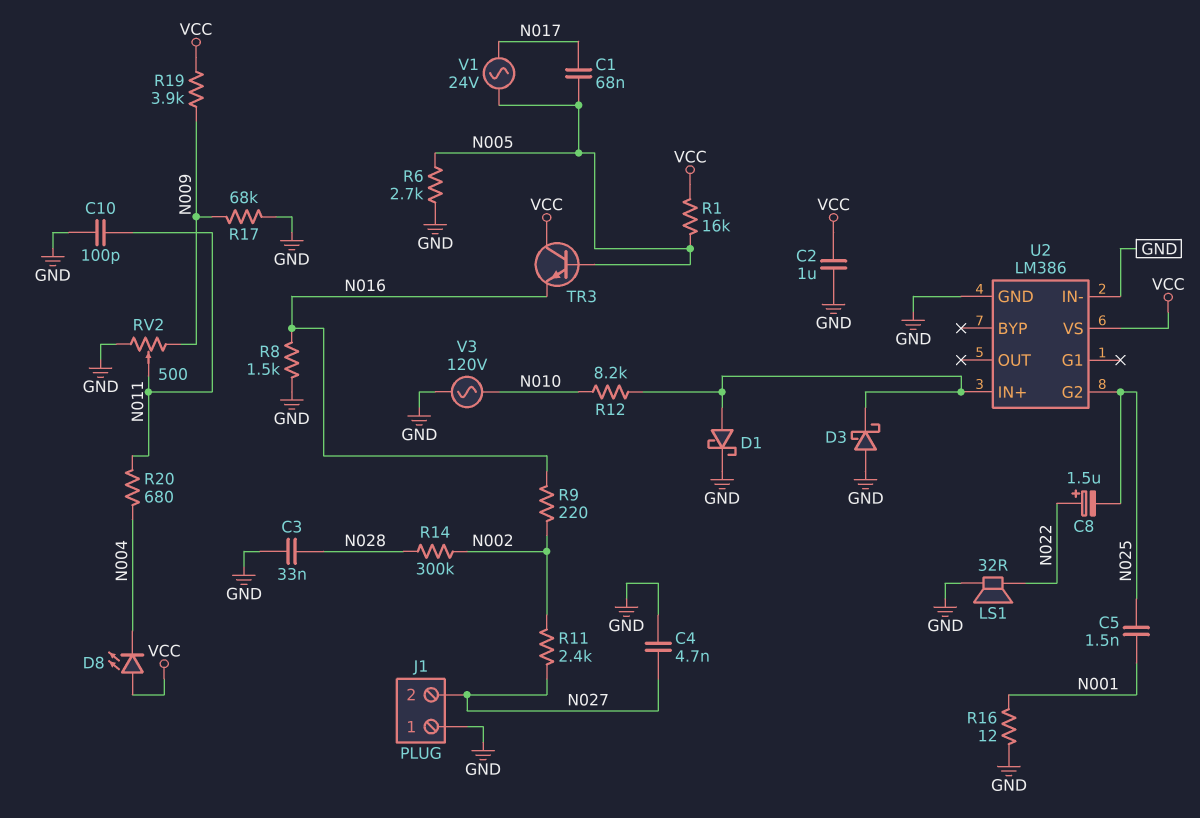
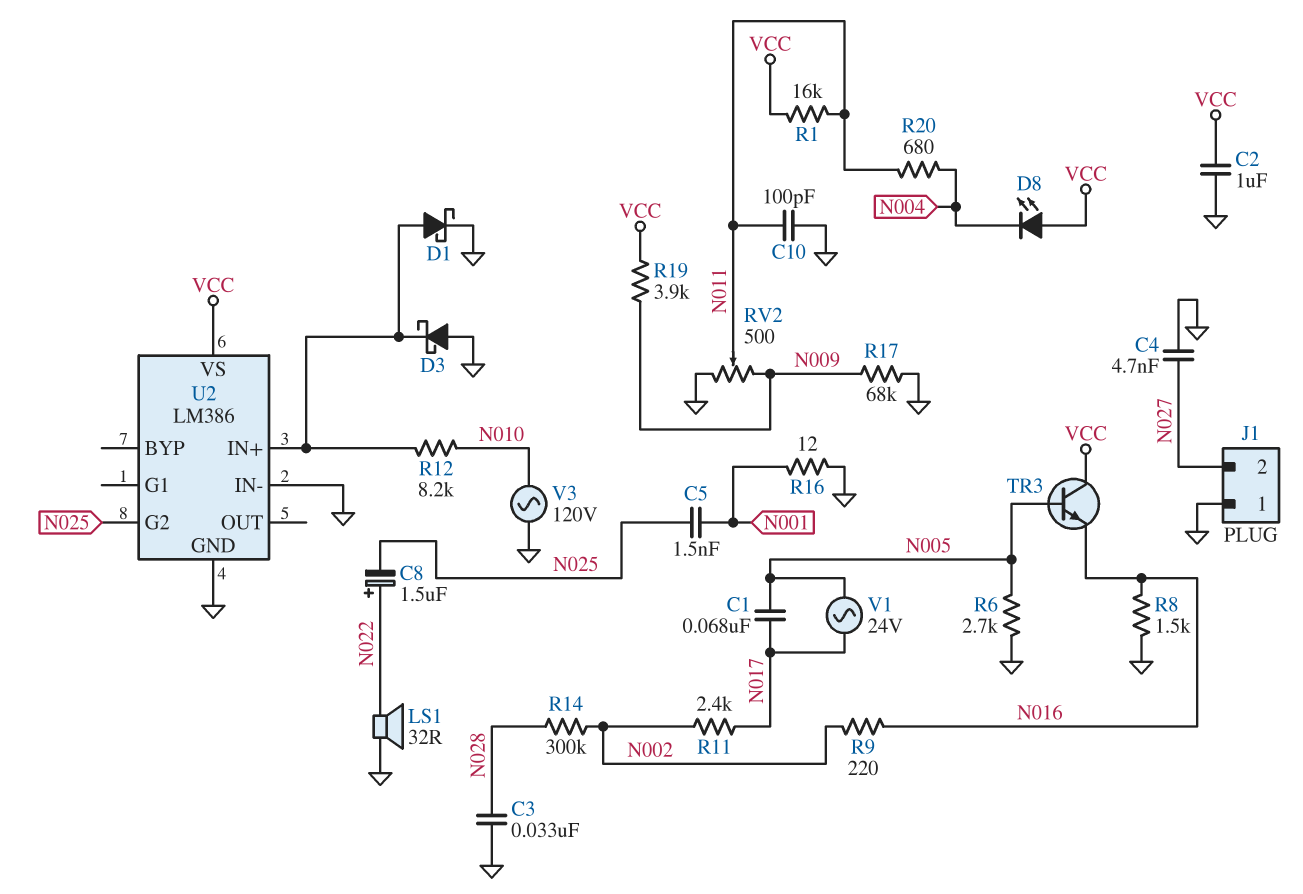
R1: 16k (N005, VCC) -> 16k (N011, VCC)
R11: 2.4k (N002, N027) -> 2.4k (N002, N017)

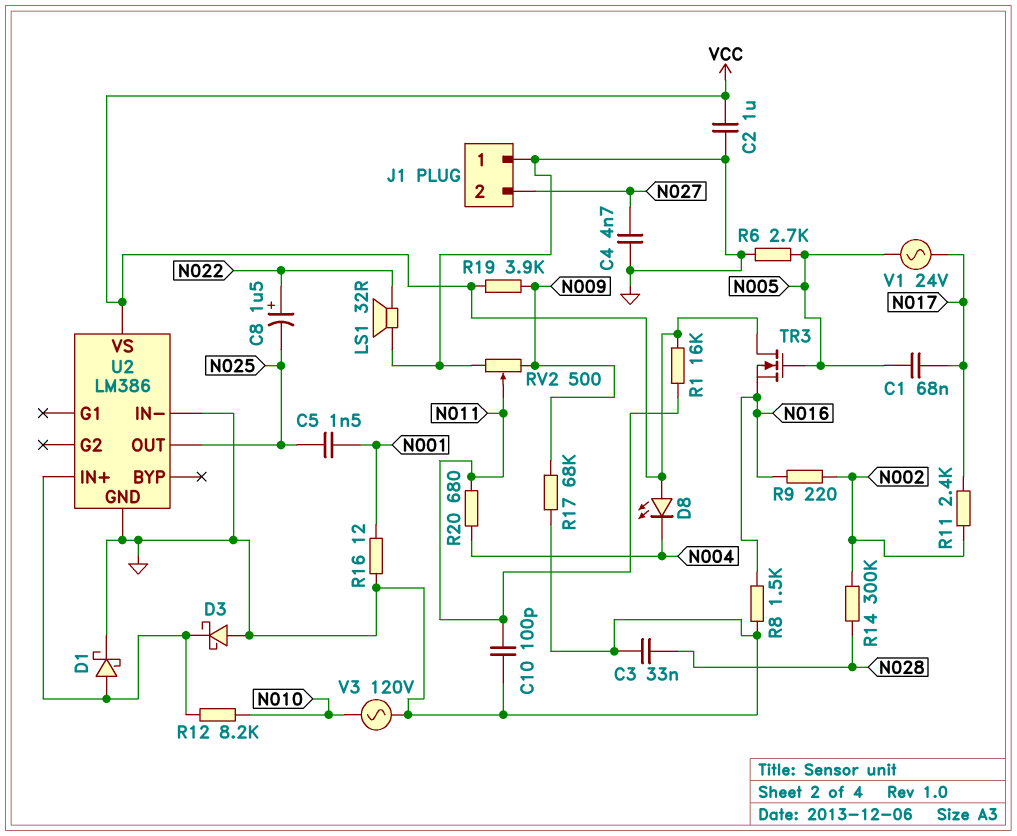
TR3: NPN (B N005, C VCC, E N016) -> NMOS (G N005, D VCC, S N016)
U2 pin G2: N025 -> none
U2 pin OUT: none -> N025

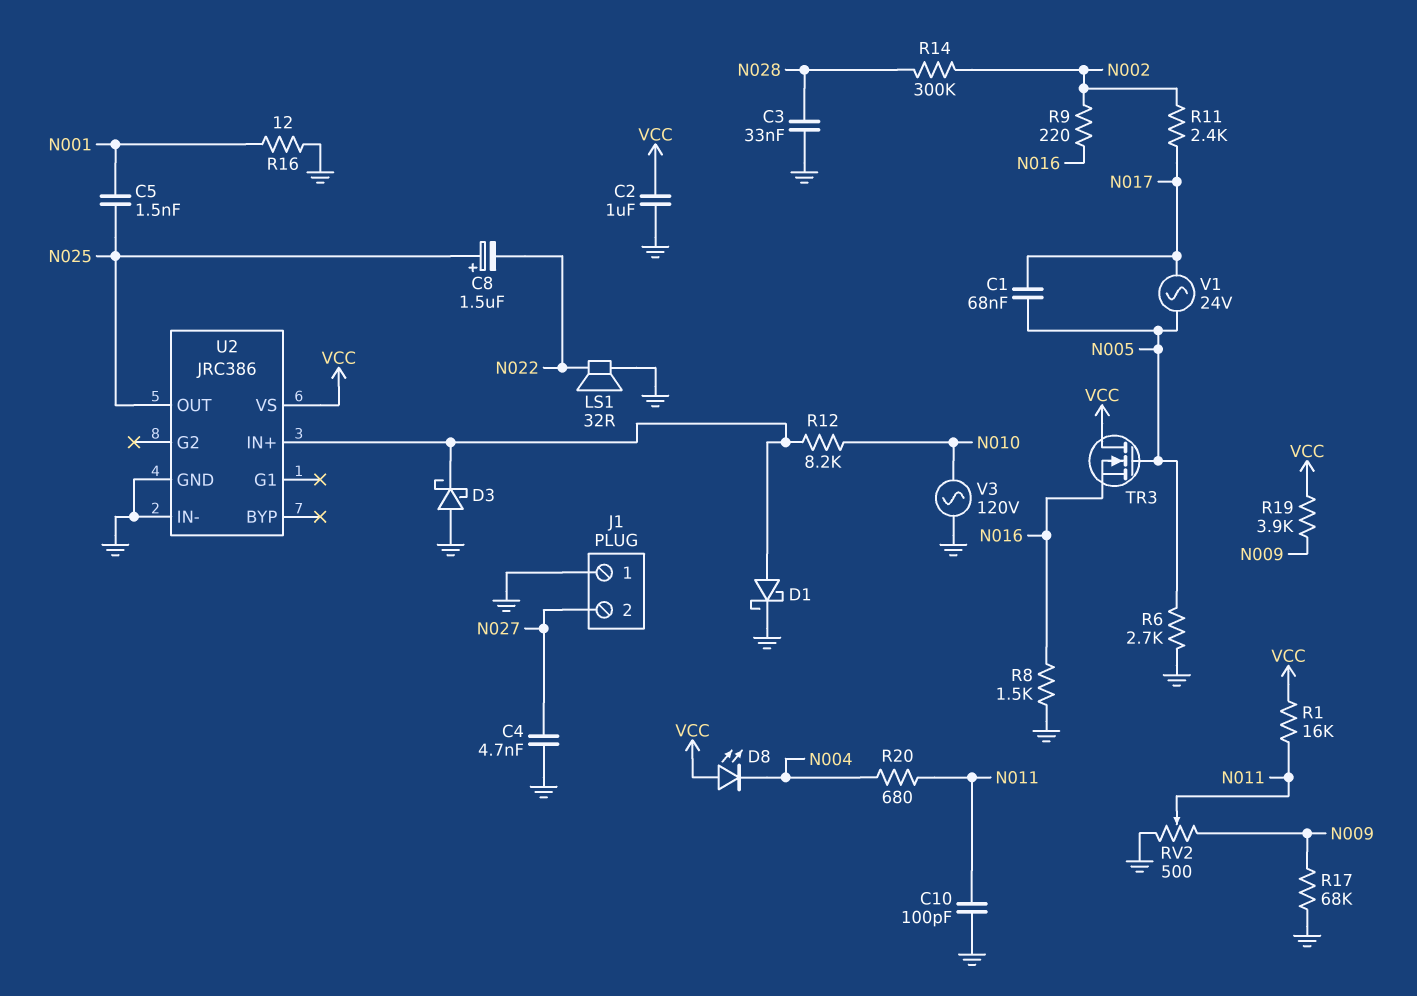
C8: 1.5uF (plus N022, minus N025) -> 1.5uF (plus N025, minus N022)
U2: LM386 -> JRC386

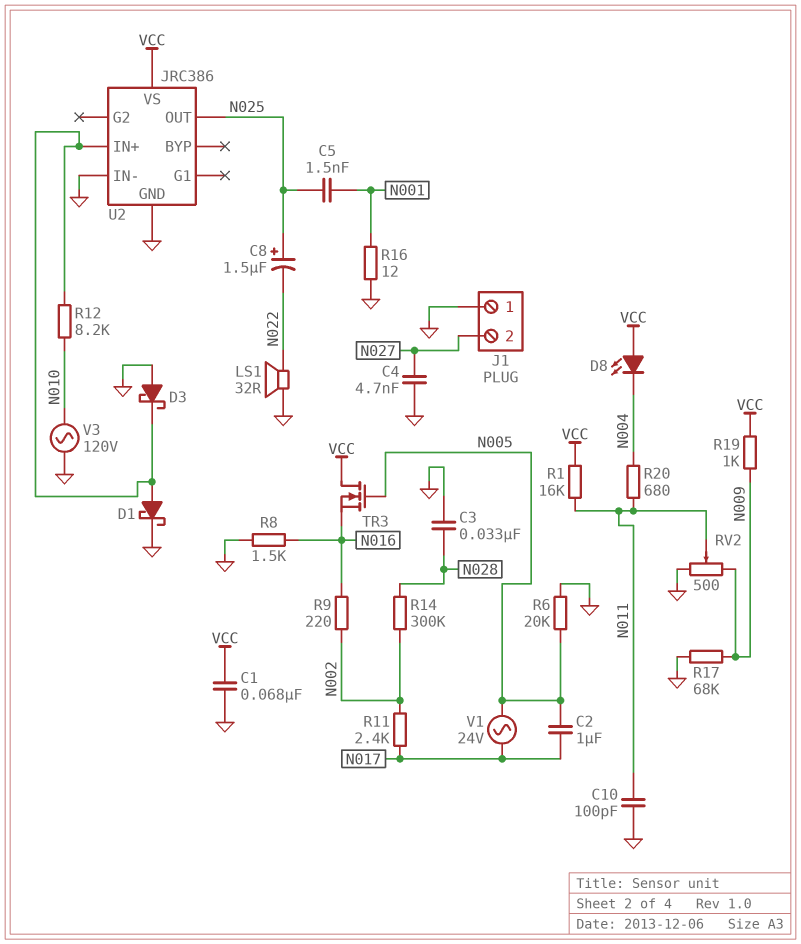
C1: 68nF (N005, N017) -> 68nF (GND, VCC)
C2: 1uF (GND, VCC) -> 1uF (N005, N017)
R6: 2.7k (GND, N005) -> 20k (GND, N005)
R19: 3.9k (N009, VCC) -> 1k (N009, VCC)

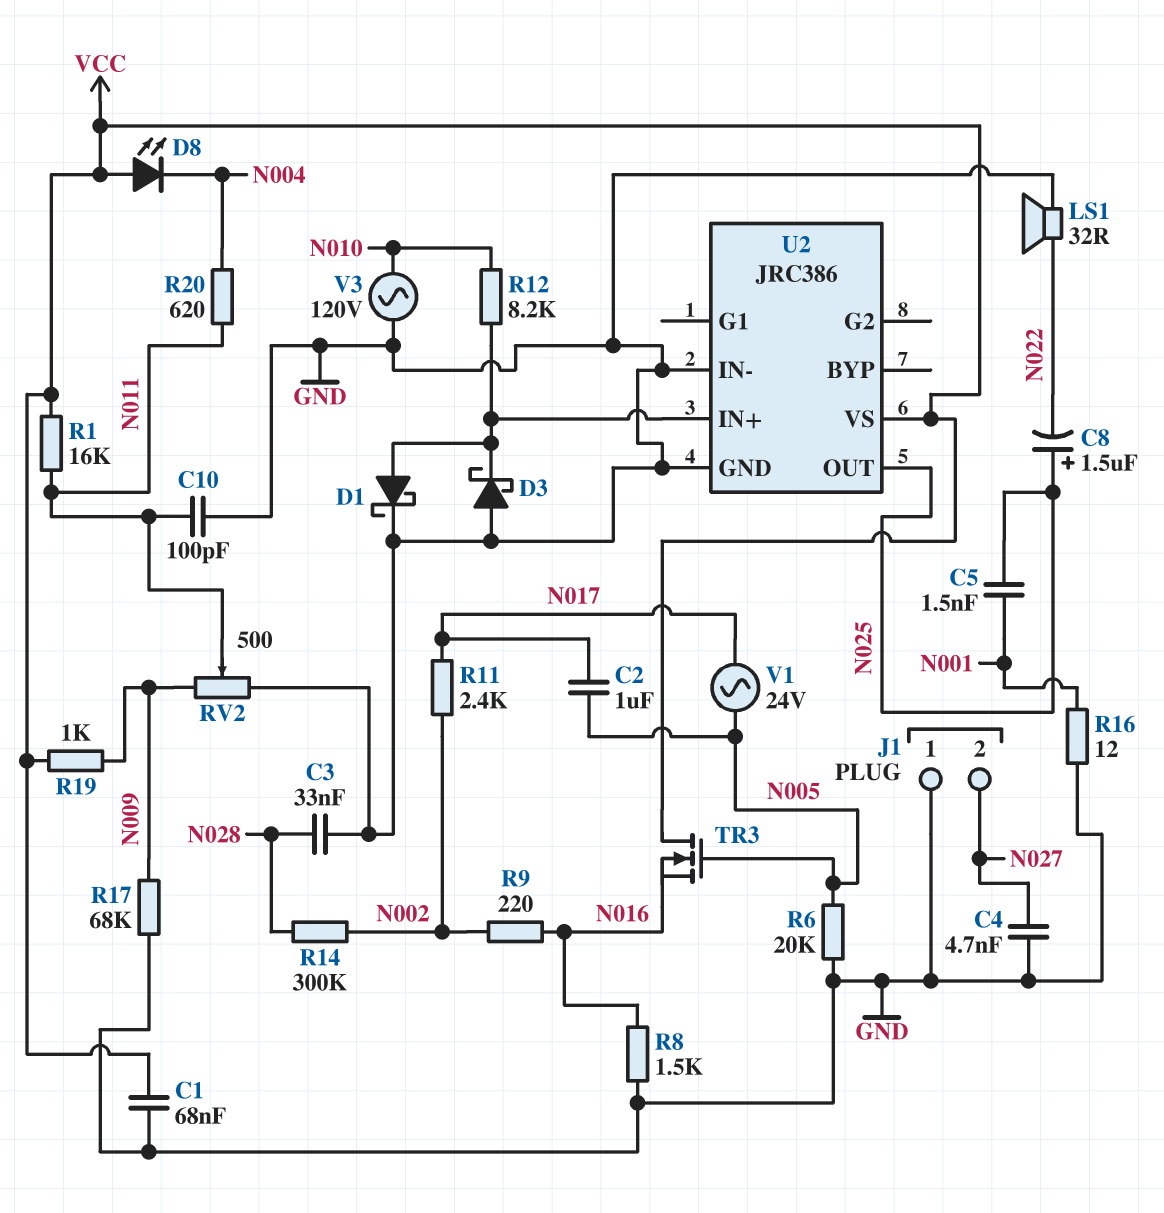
R20: 680 (N004, N011) -> 620 (N004, N011)

